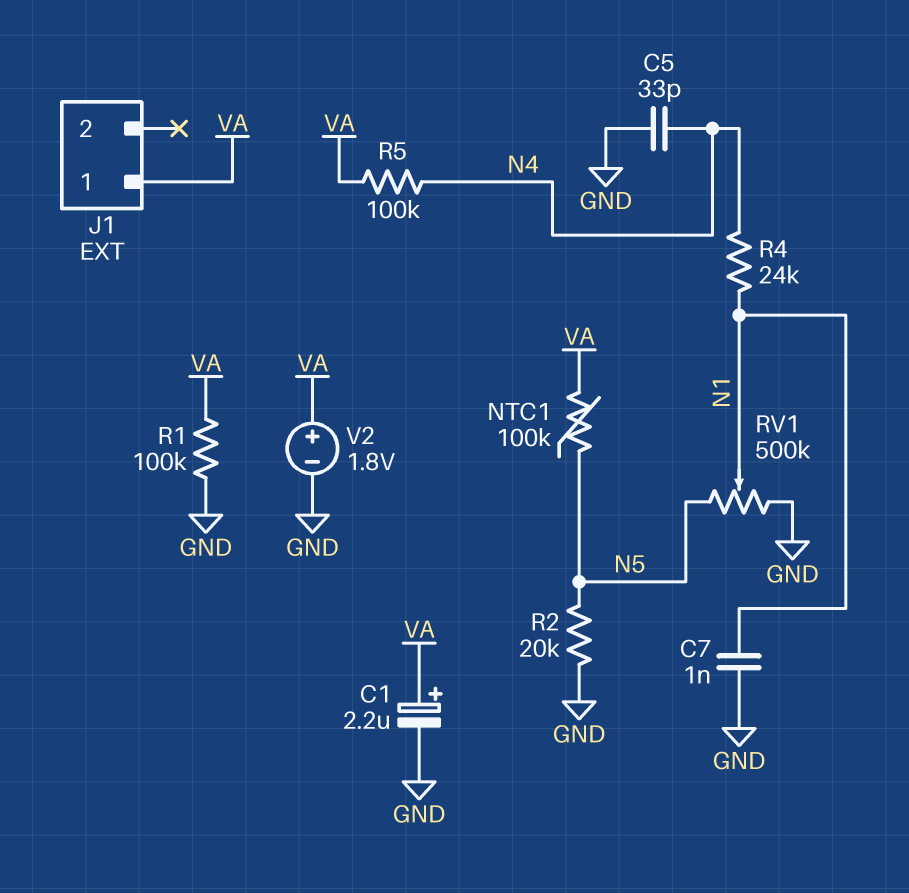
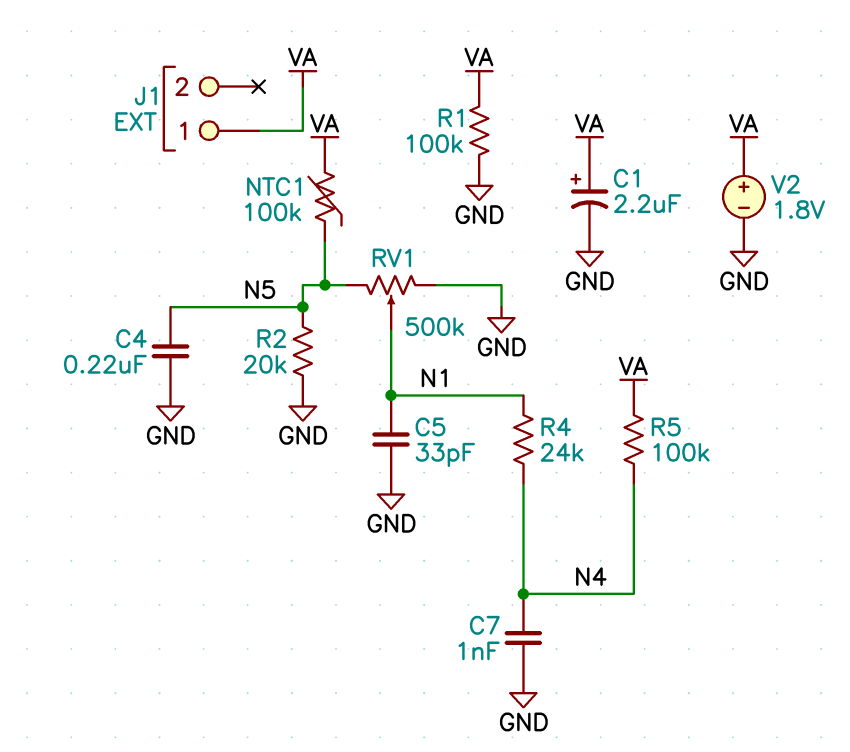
C4: none -> 220nF (GND, N5)
C5: 33pF (GND, N4) -> 33pF (GND, N1)
C7: 1nF (GND, N1) -> 1nF (GND, N4)

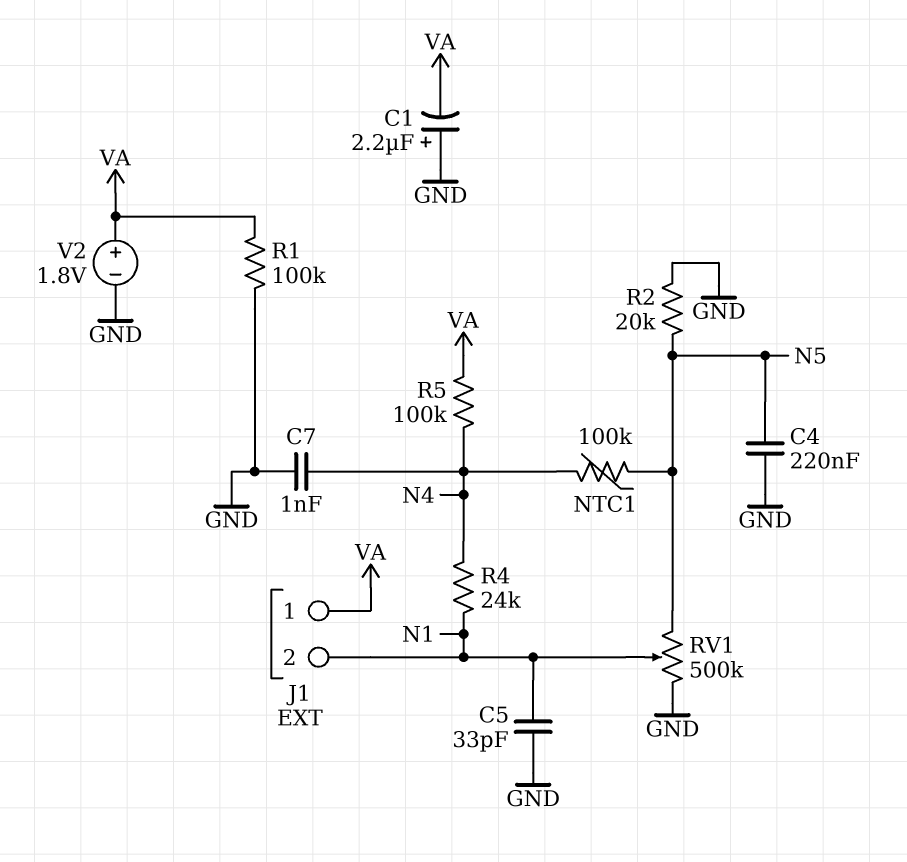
C1: 2.2uF (plus VA, minus GND) -> 2.2uF (plus GND, minus VA)
J1 pin 2: none -> N1
NTC1: 100k (N5, VA) -> 100k (N4, N5)

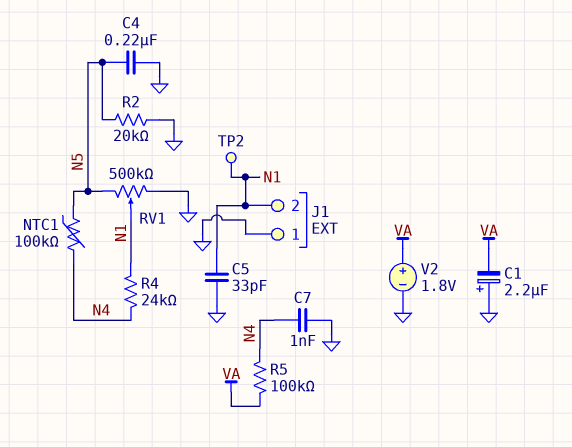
J1 pin 1: VA -> GND
R1: 100k (GND, VA) -> none
TP2: none -> test point (N1)

